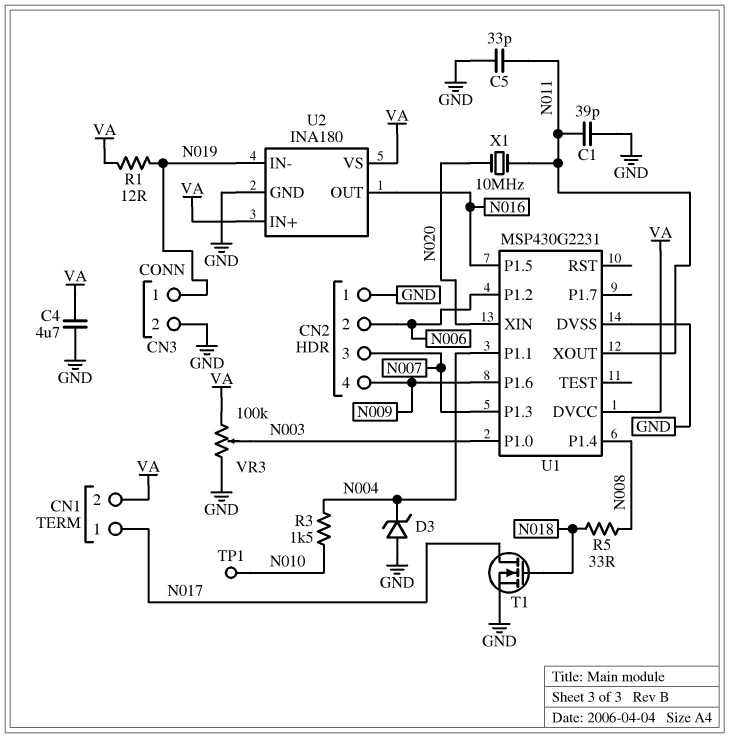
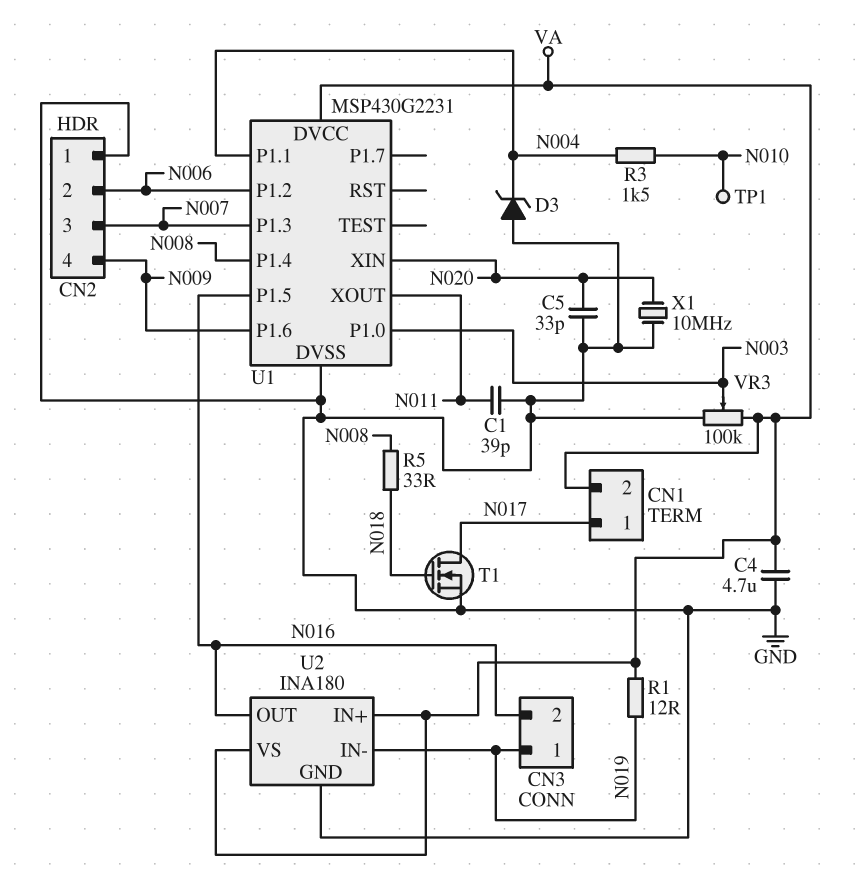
C5: 33pF (GND, N011) -> 33pF (GND, N020)
CN3 pin 2: GND -> N016
X1: 10MHz (N011, N020) -> 10MHz (GND, N020)

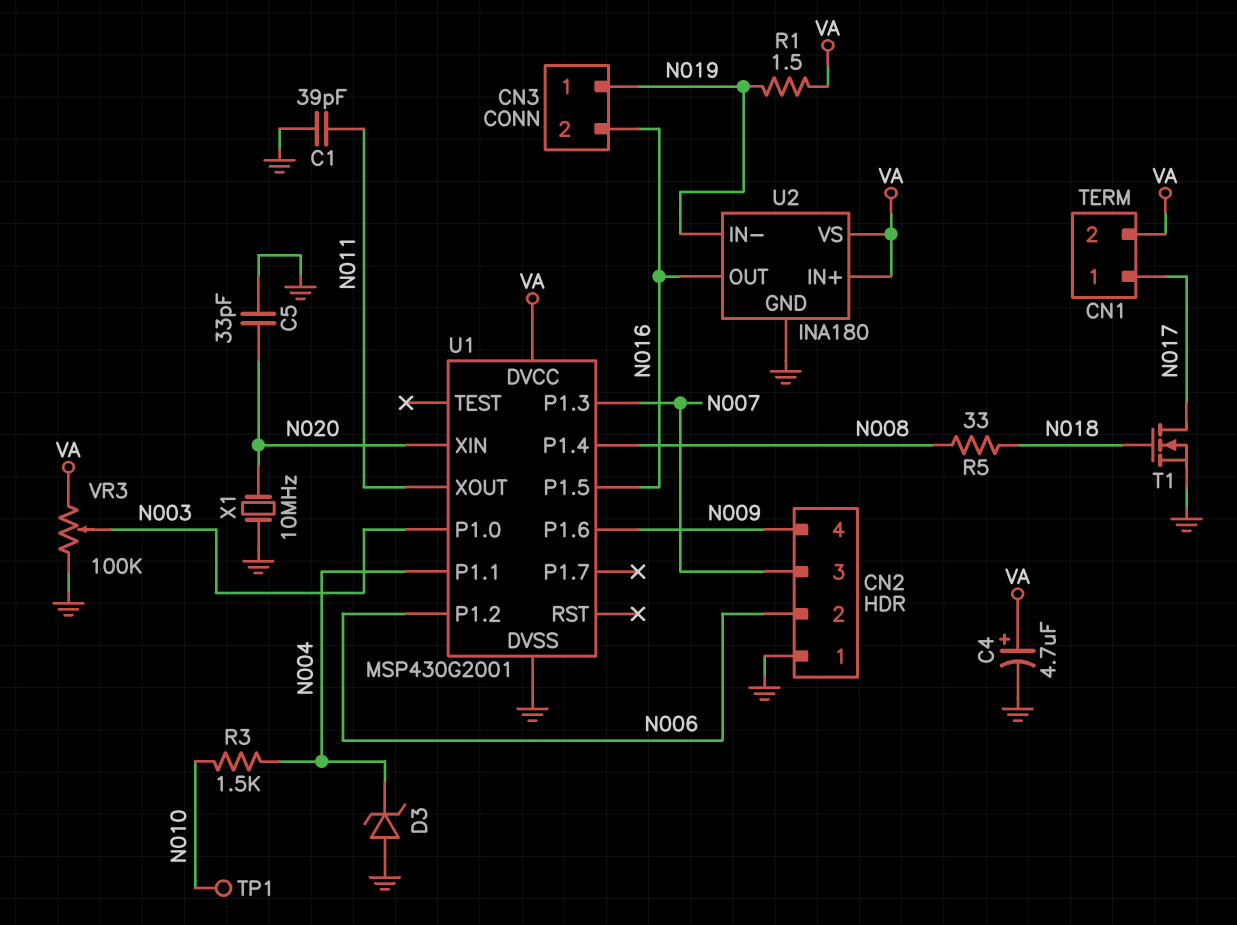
C4: 4.7uF (GND, VA) -> 4.7uF (plus VA, minus GND)
R1: 12 (N019, VA) -> 1.5 (N019, VA)
U1: MSP430G2231 -> MSP430G2001

